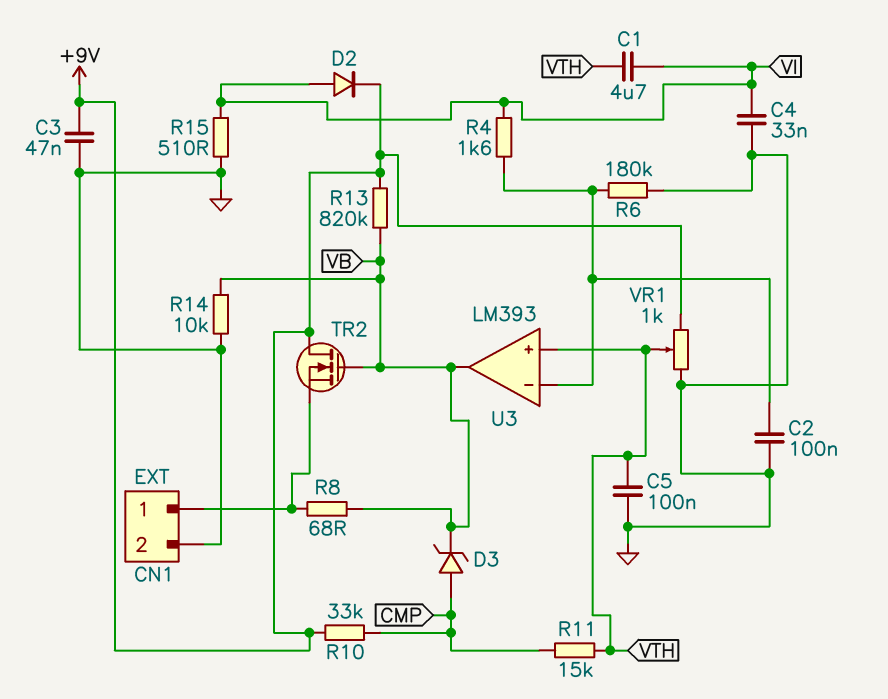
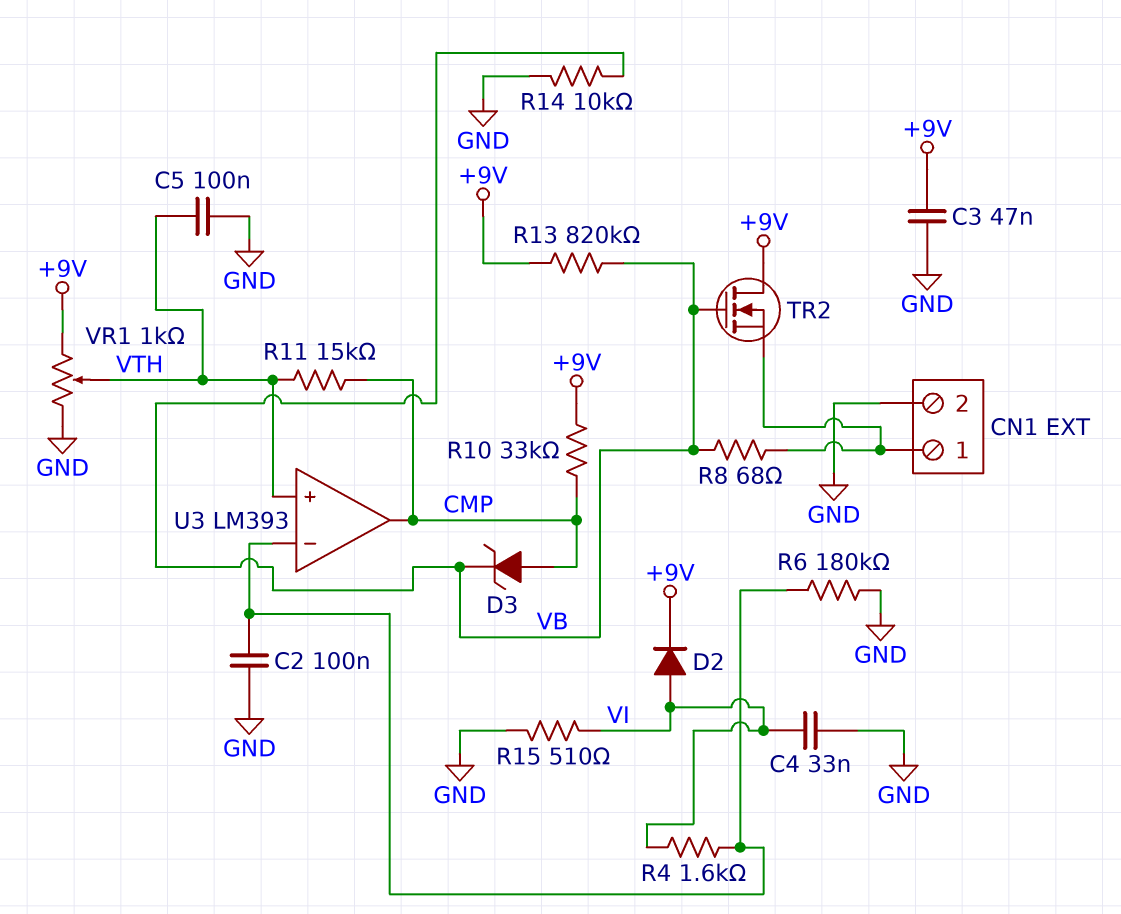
C1: 4.7uF (VI, VTH) -> none
U3 pin out: VB -> CMP

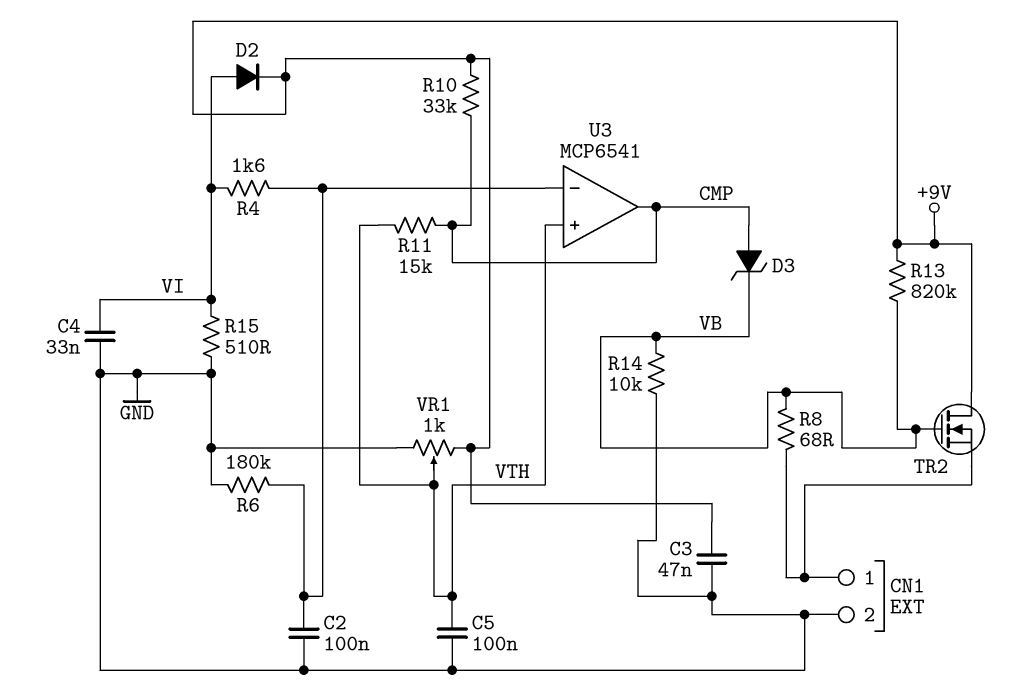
U3: LM393 -> MCP6541

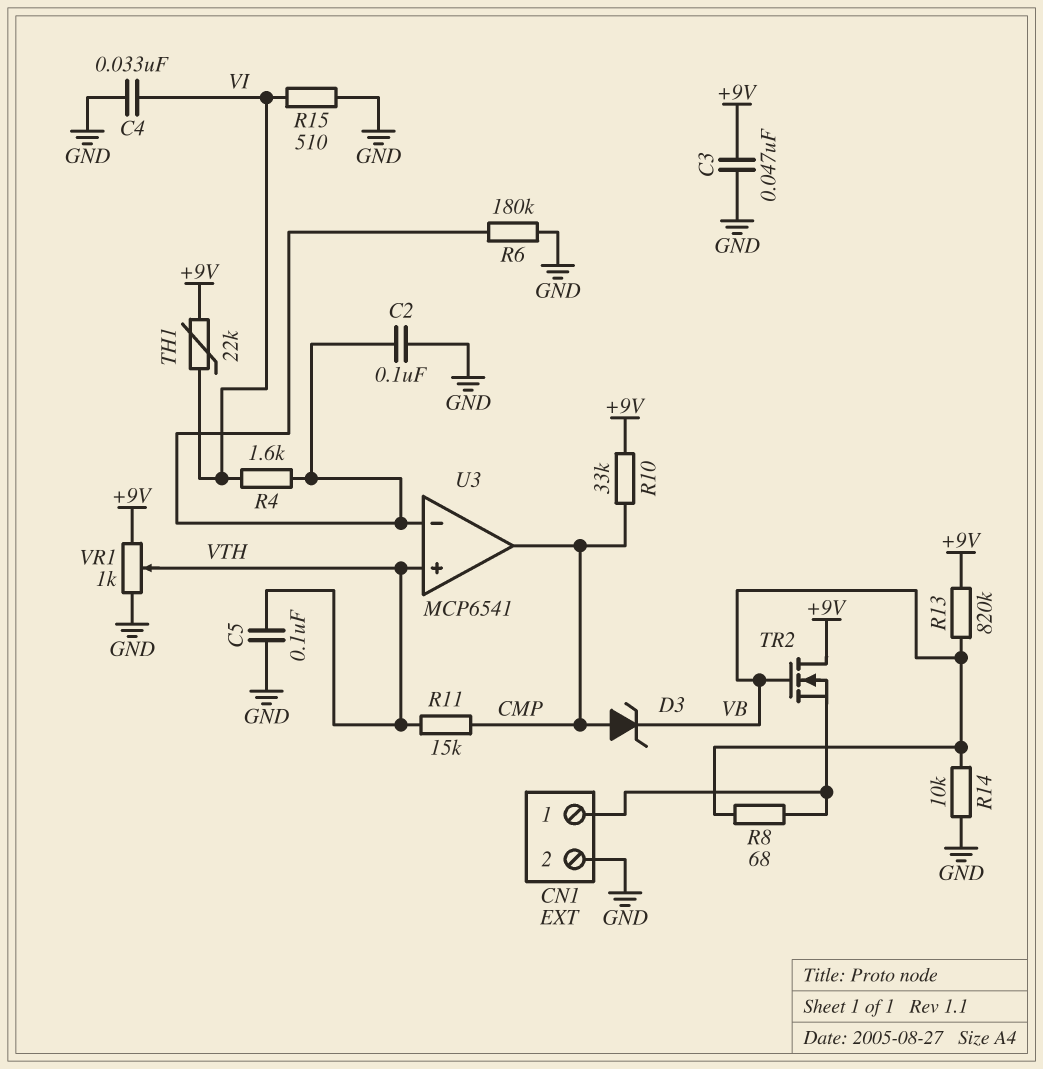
D2: diode (A VI, K +9V) -> none
TH1: none -> 22k (+9V, VI)

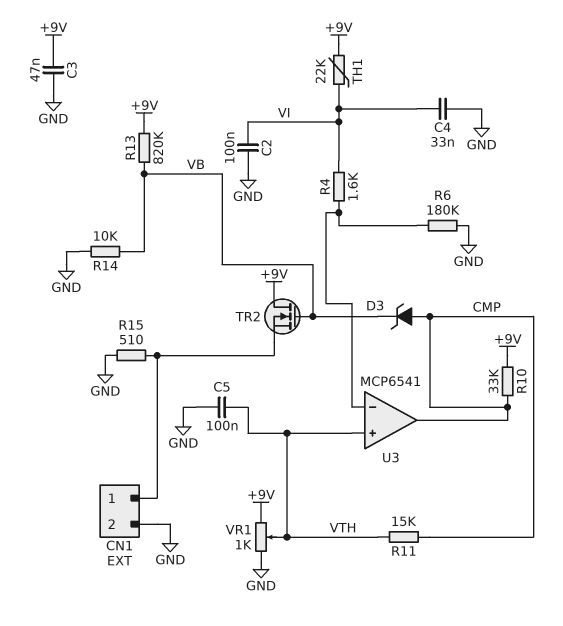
C2: 100nF (GND, U3/in-) -> 100nF (GND, VI)
R8: 68 (CN1/1, VB) -> none
R15: 510 (GND, VI) -> 510 (CN1/1, GND)

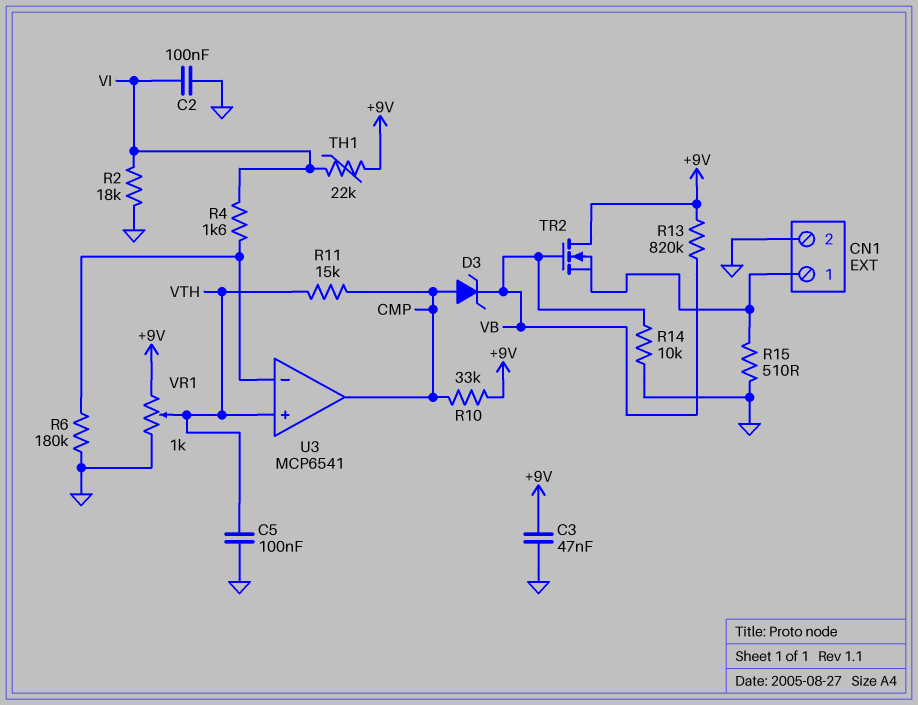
C4: 33nF (GND, VI) -> none
R2: none -> 18k (GND, VI)

